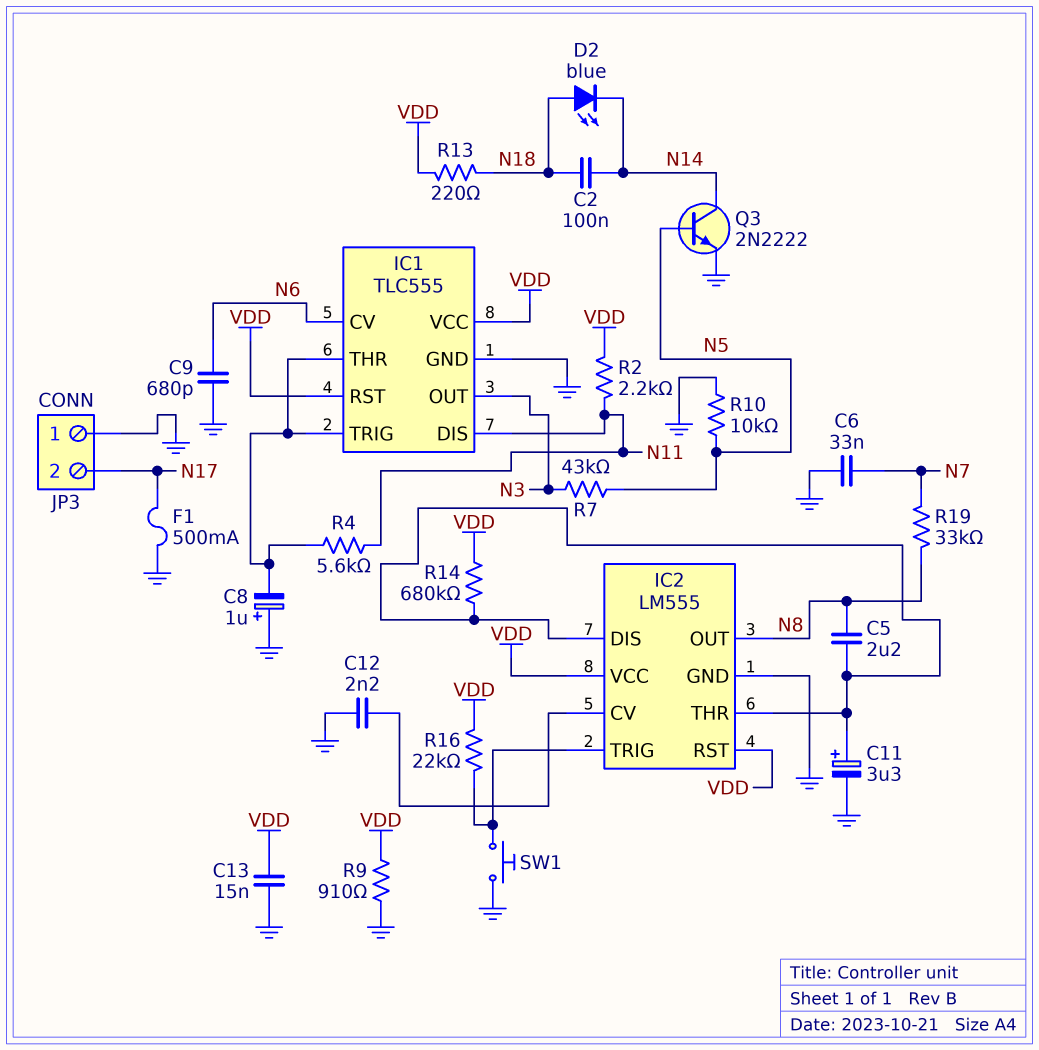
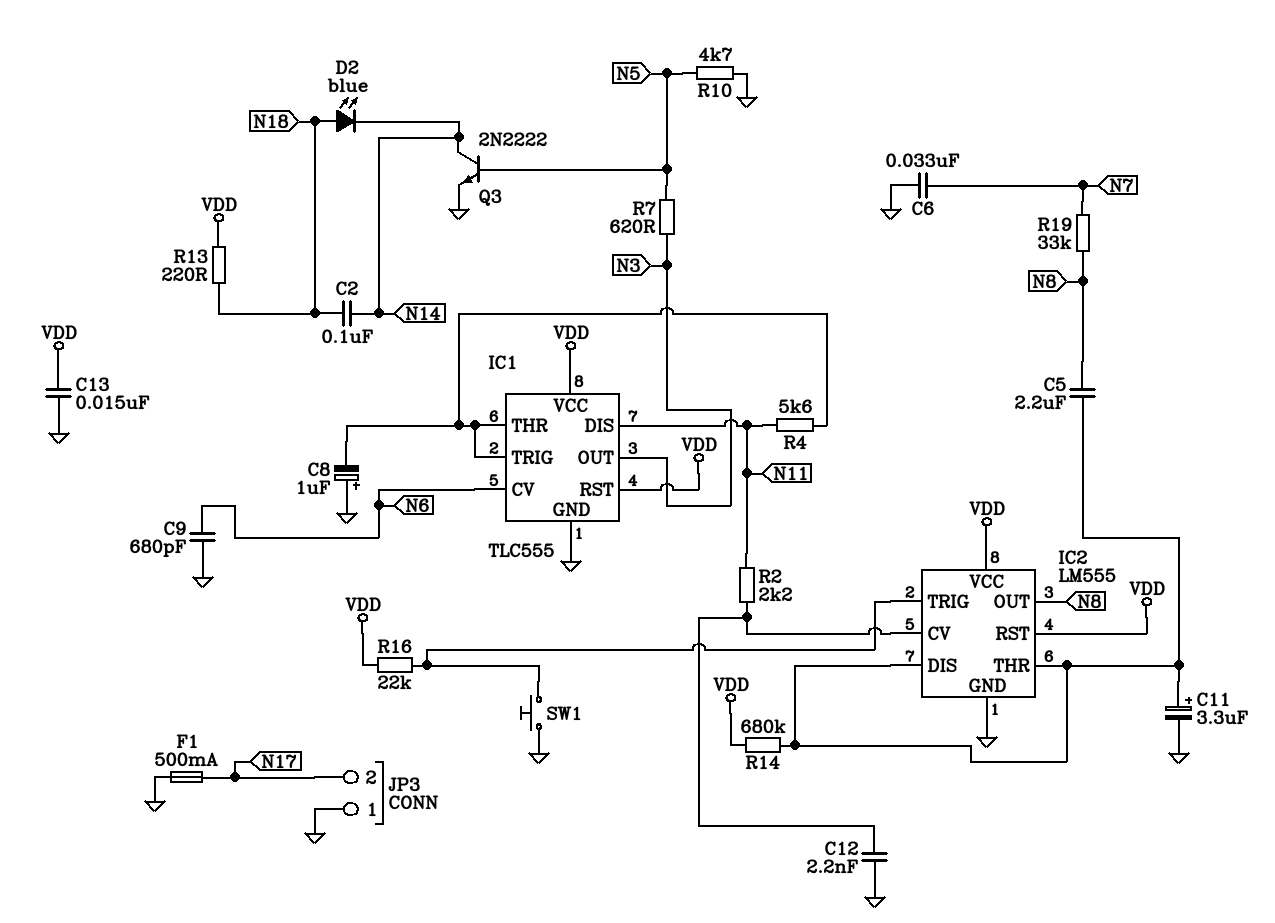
R2: 2.2k (N11, VDD) -> 2.2k (IC2/CV, N11)
R7: 43k (N3, N5) -> 620 (N3, N5)
R9: 910 (GND, VDD) -> none
R10: 10k (GND, N5) -> 4.7k (GND, N5)

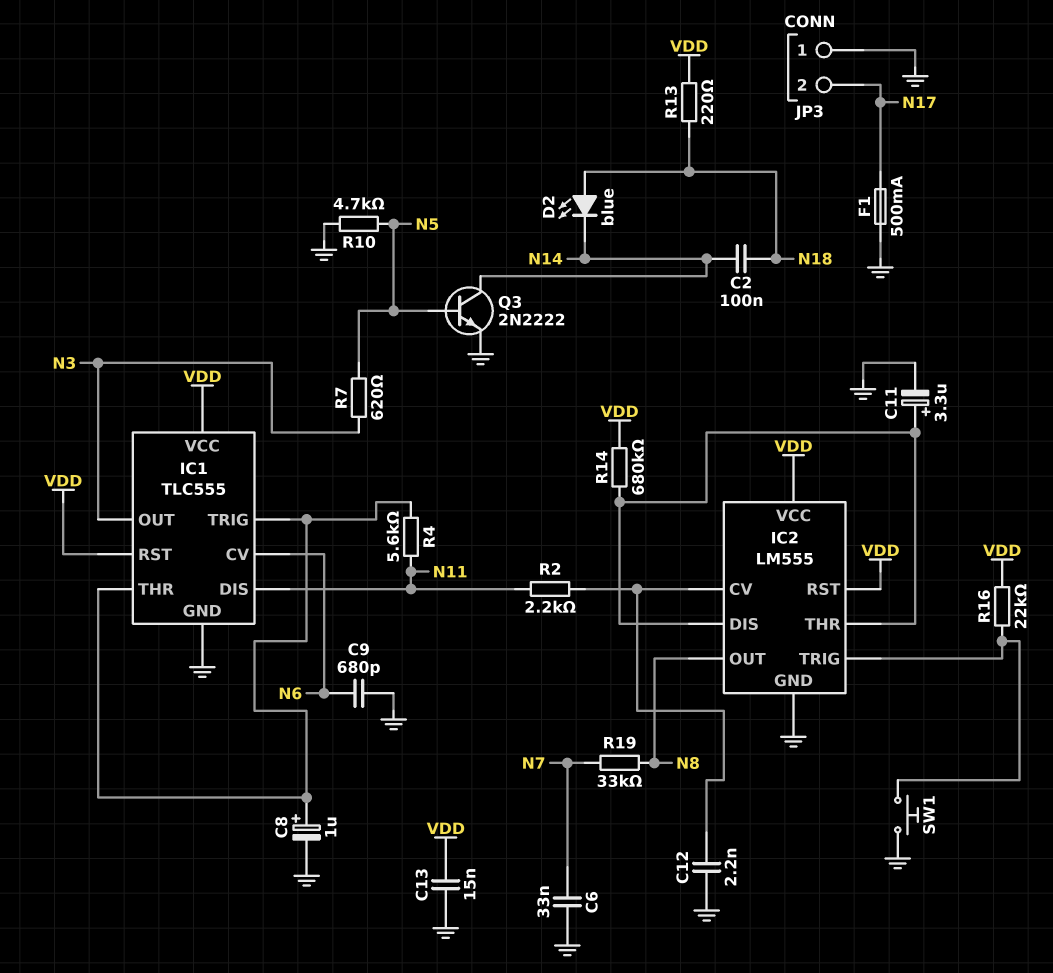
C5: 2.2uF (IC2/DIS, N8) -> none
C8: 1uF (plus GND, minus IC1/THR) -> 1uF (plus IC1/THR, minus GND)

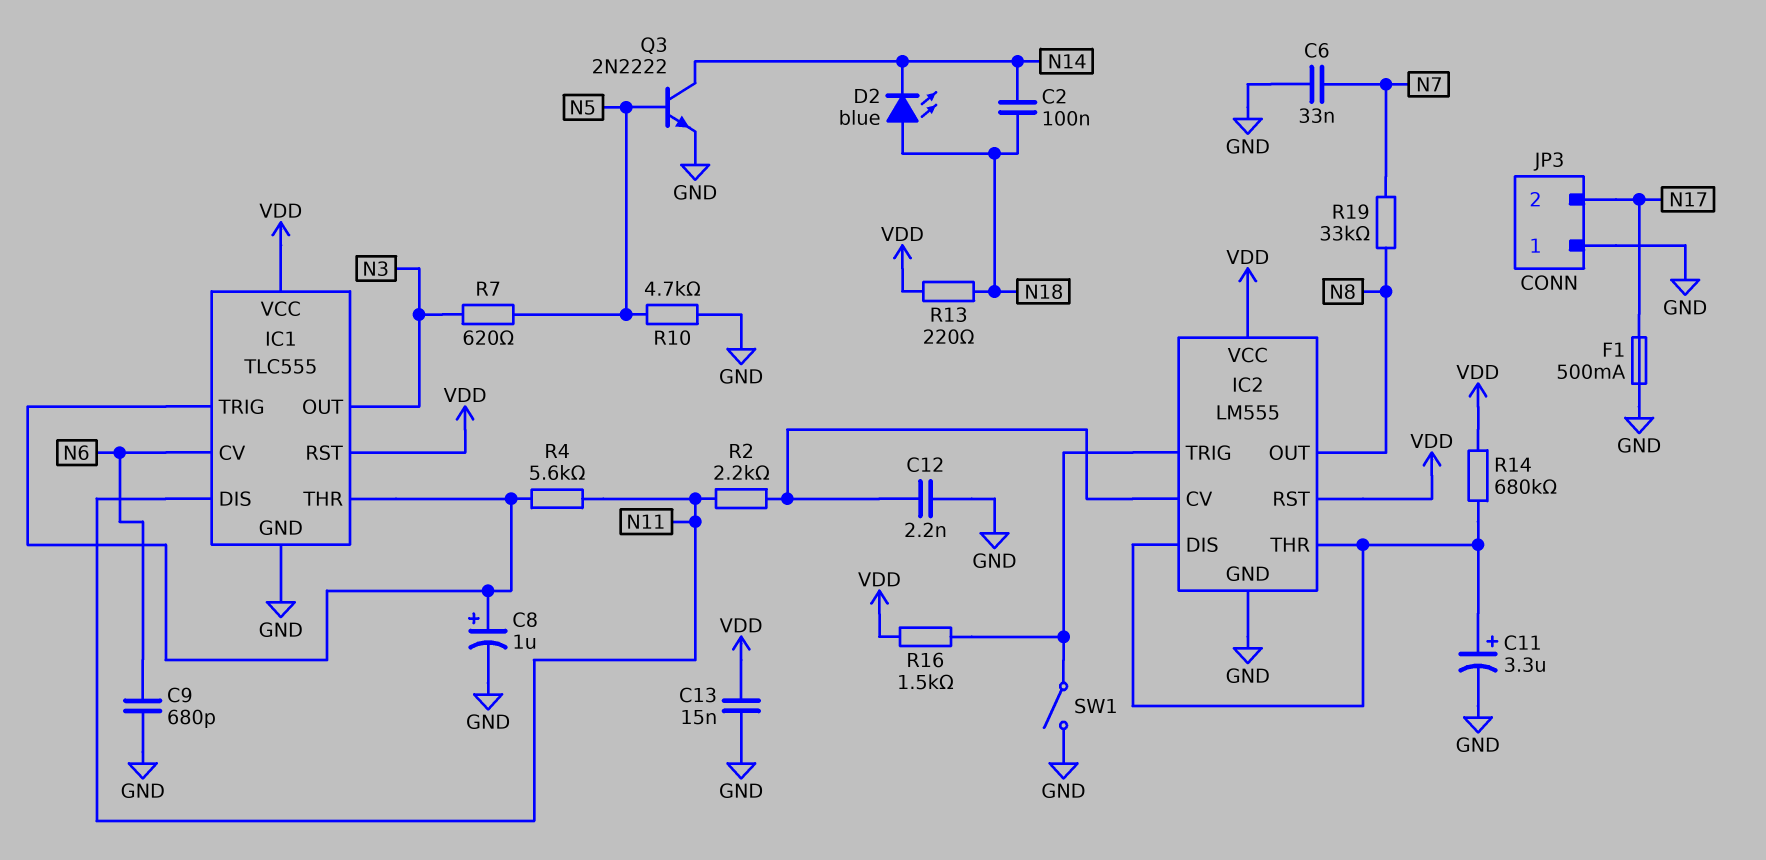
R16: 22k (IC2/TRIG, VDD) -> 1.5k (IC2/TRIG, VDD)
SW1: button (GND, IC2/TRIG) -> switch (GND, IC2/TRIG)

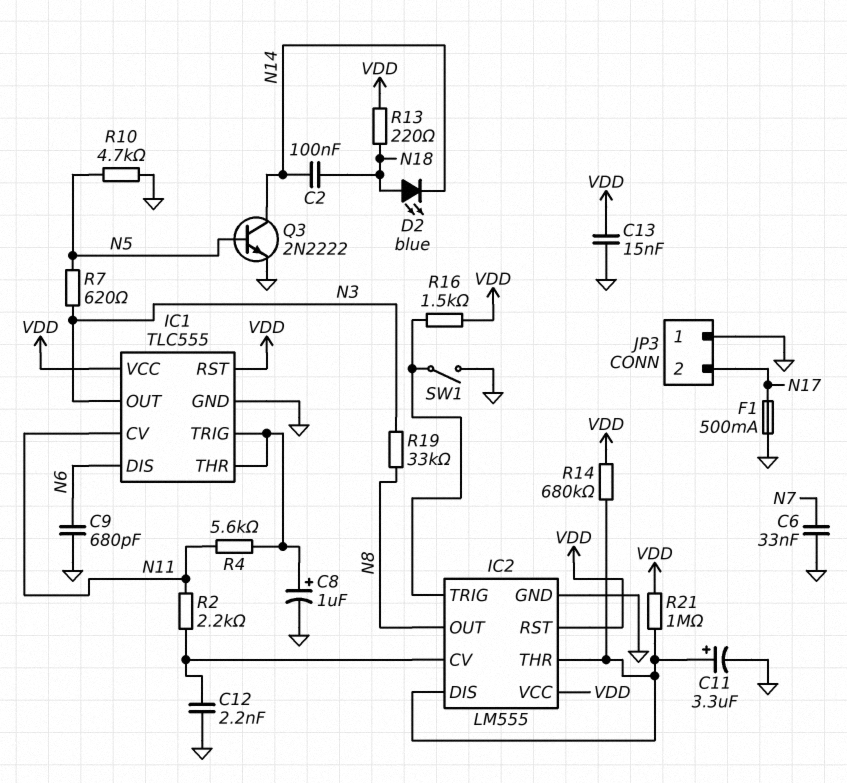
IC1 pin CV: N6 -> N11
IC1 pin DIS: N11 -> N6
R19: 33k (N7, N8) -> 33k (N3, N8)
R21: none -> 1M (IC2/DIS, VDD)

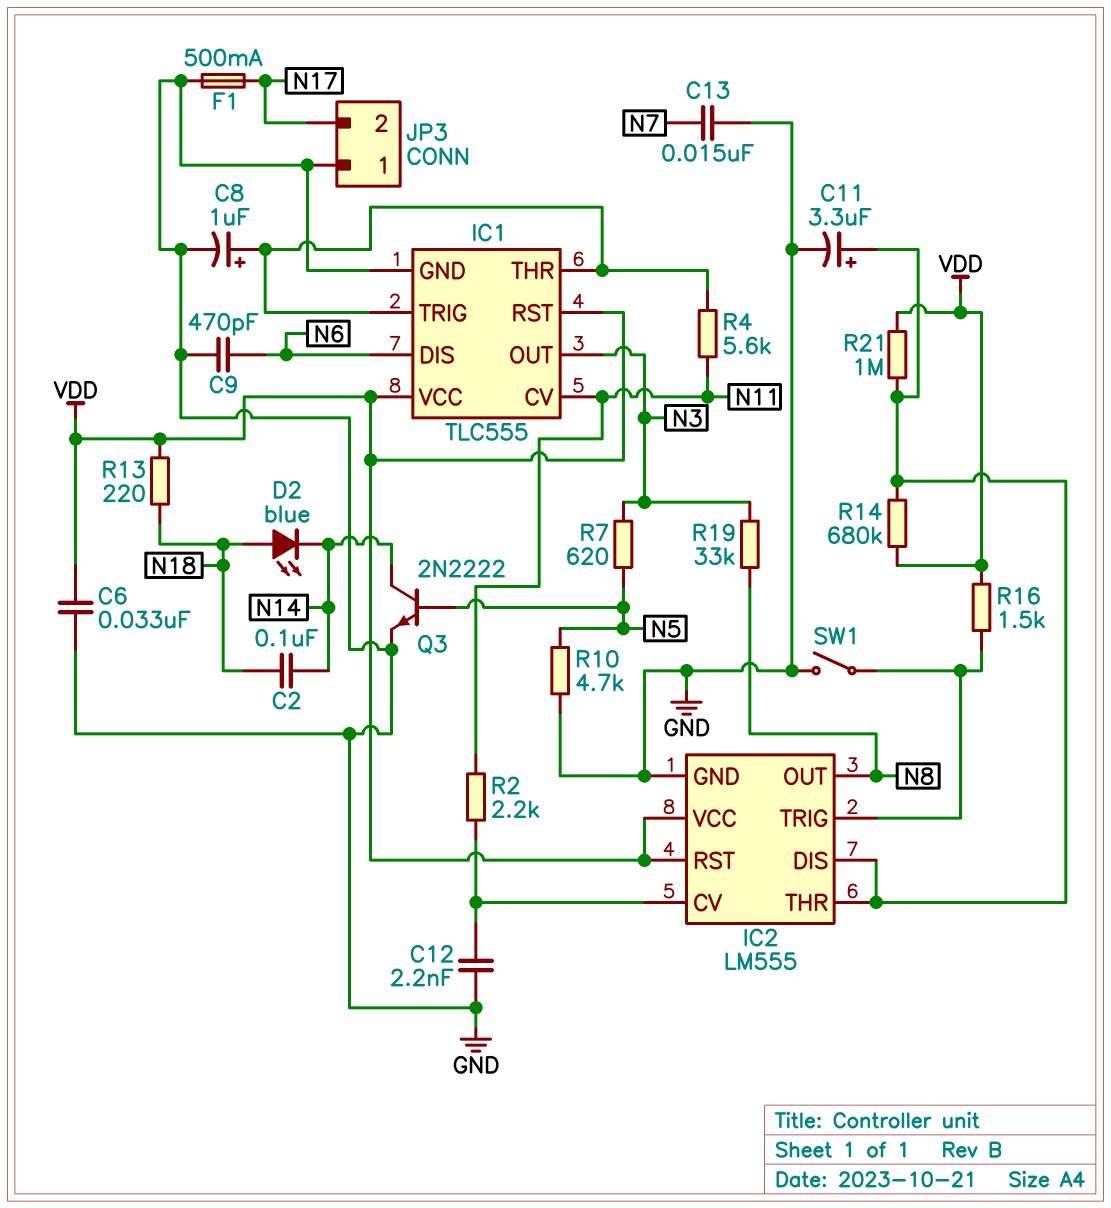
C6: 33nF (GND, N7) -> 33nF (GND, VDD)
C9: 680pF (GND, N6) -> 470pF (GND, N6)
C13: 15nF (GND, VDD) -> 15nF (GND, N7)

